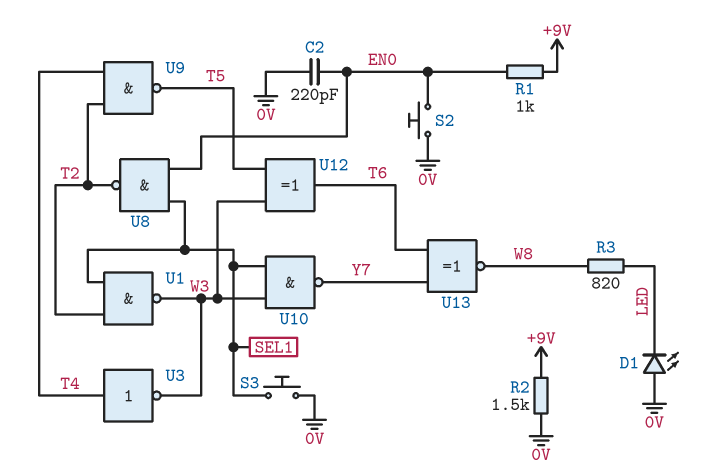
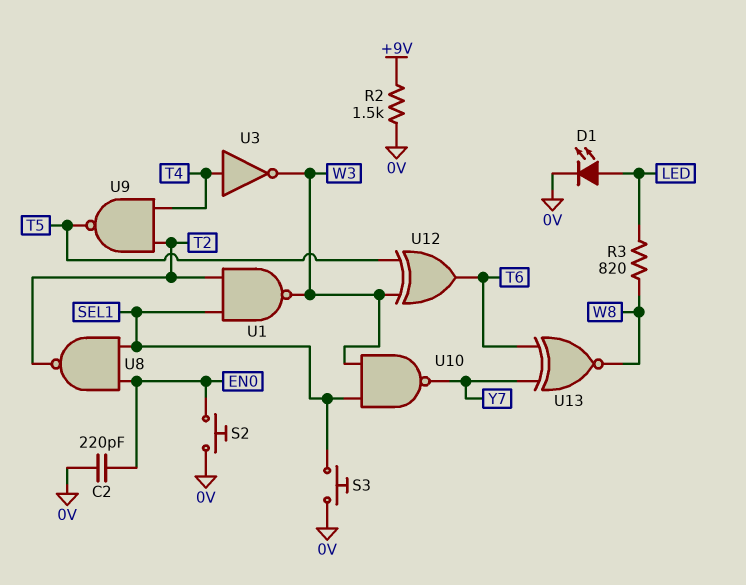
D1: LED (A 0V, K LED) -> LED (A LED, K 0V)
R1: 1k (+9V, EN0) -> none

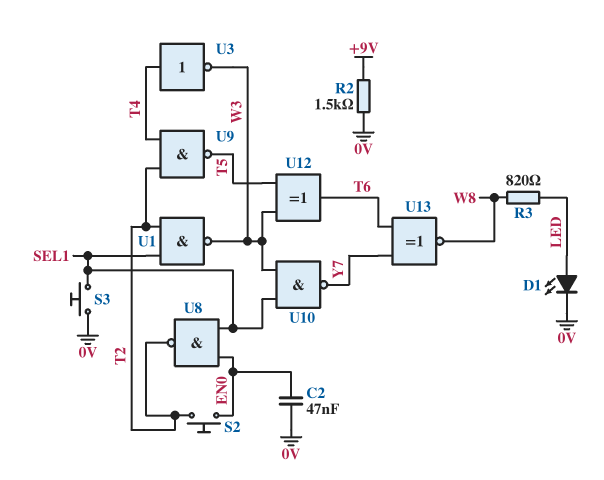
C2: 220pF (0V, EN0) -> 47nF (0V, EN0)
S2: button (0V, EN0) -> button (EN0, T2)

